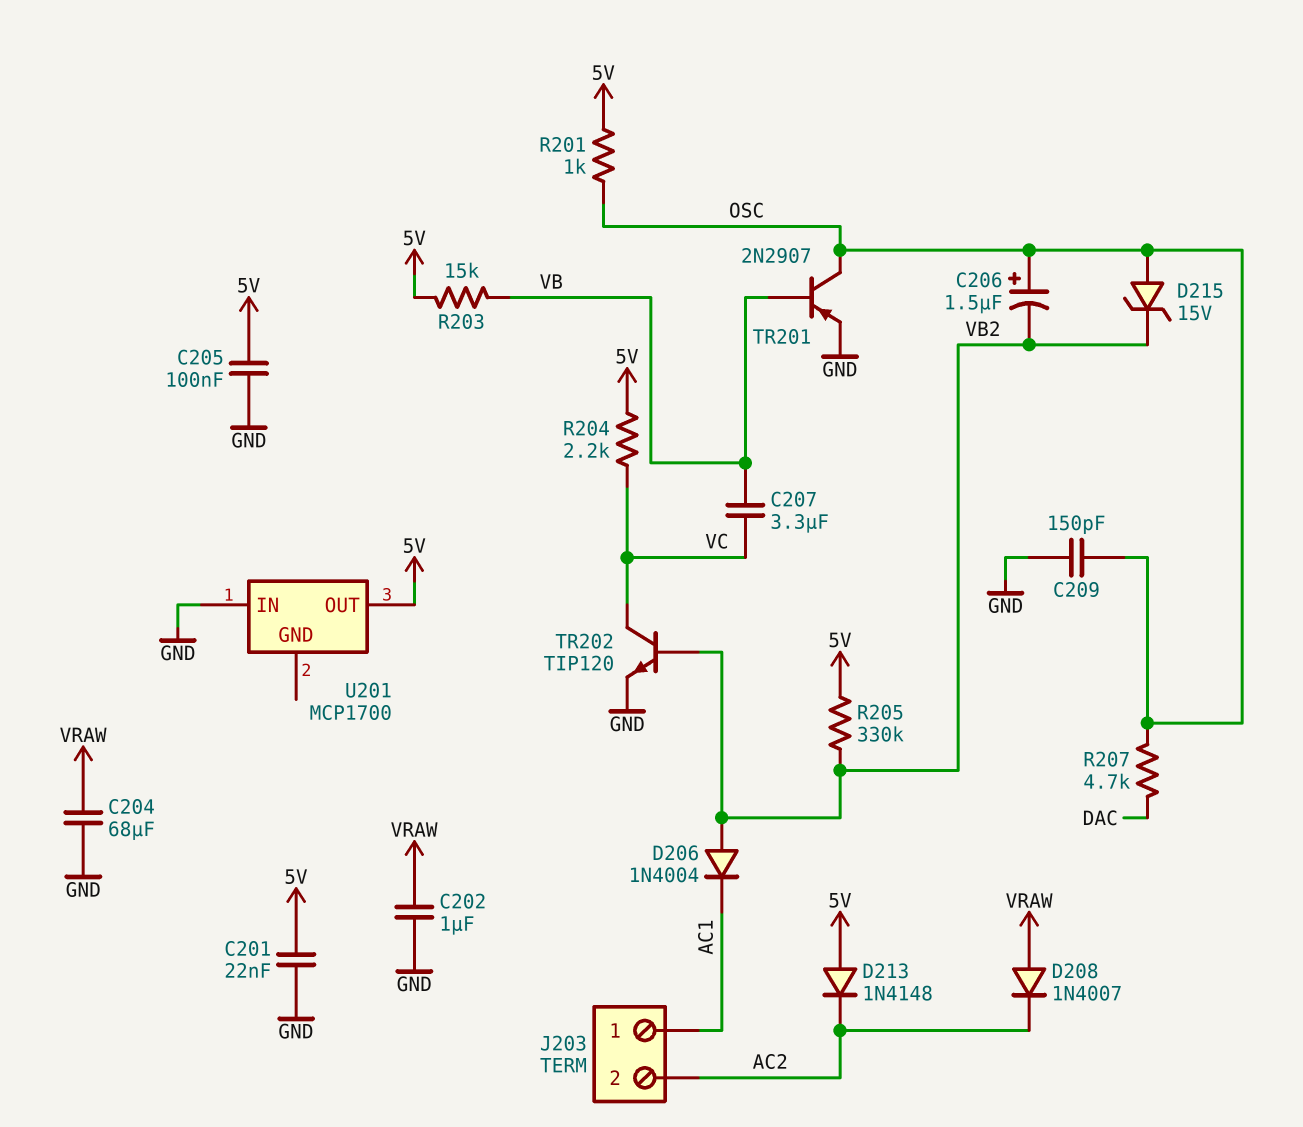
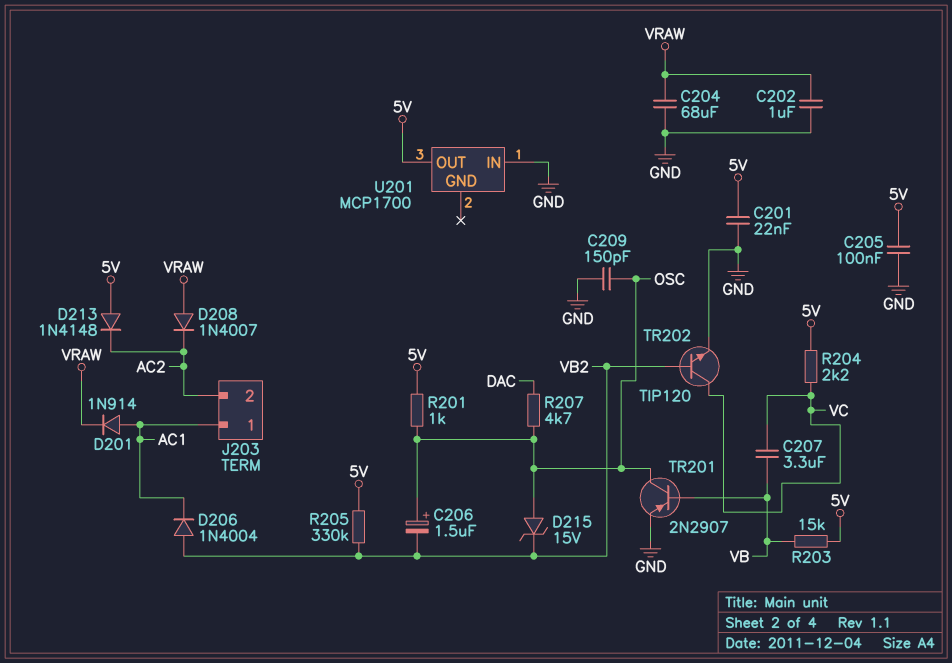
D201: none -> diode 1N914 (A AC1, K VRAW)

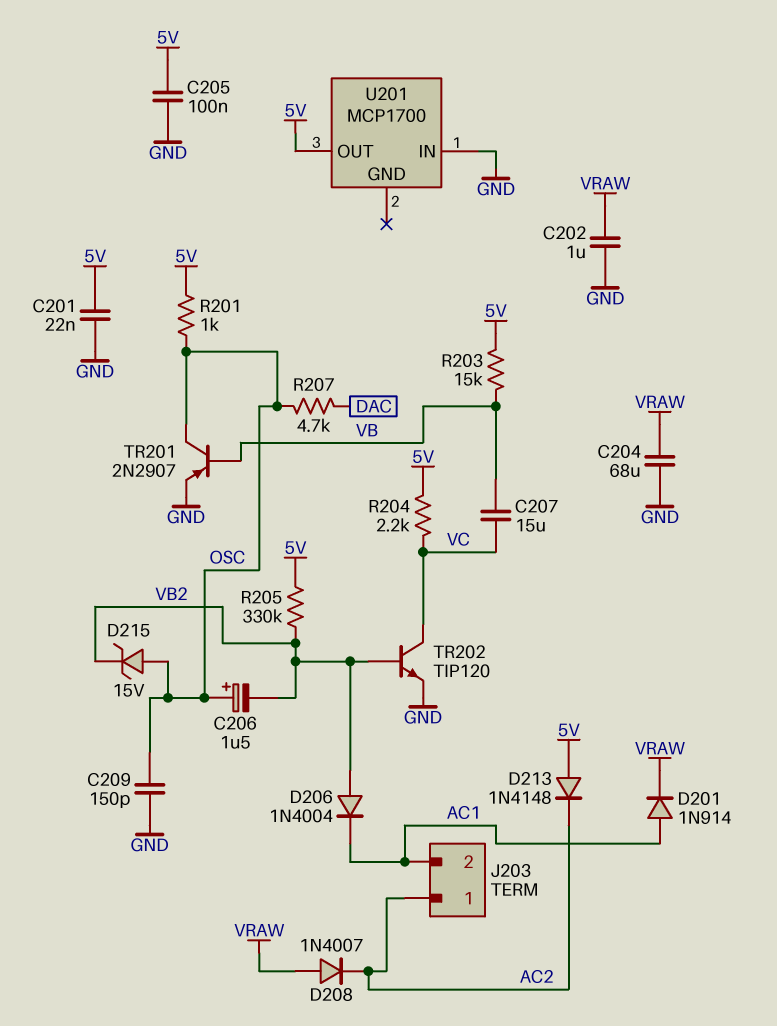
C207: 3.3uF (VB, VC) -> 15uF (VB, VC)
J203 pin 1: AC1 -> AC2
J203 pin 2: AC2 -> AC1

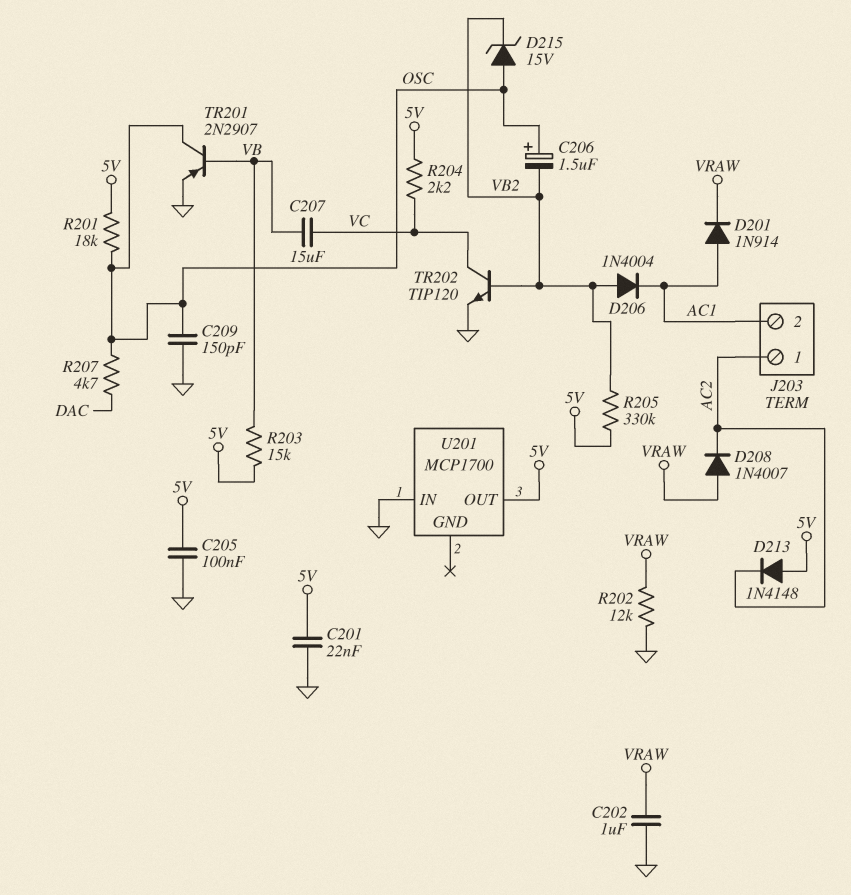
C204: 68uF (GND, VRAW) -> none
R201: 1k (5V, OSC) -> 18k (5V, OSC)
R202: none -> 12k (GND, VRAW)

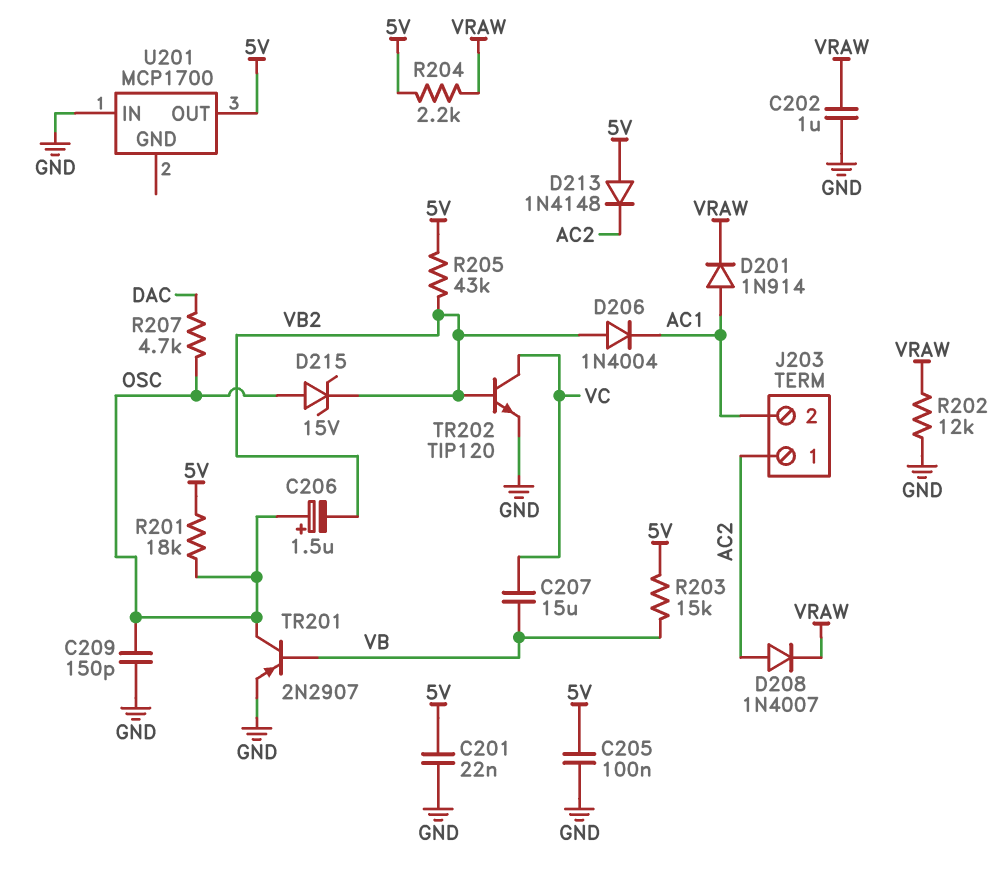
D208: diode 1N4007 (A VRAW, K AC2) -> diode 1N4007 (A AC2, K VRAW)
R204: 2.2k (5V, VC) -> 2.2k (5V, VRAW)
R205: 330k (5V, VB2) -> 43k (5V, VB2)

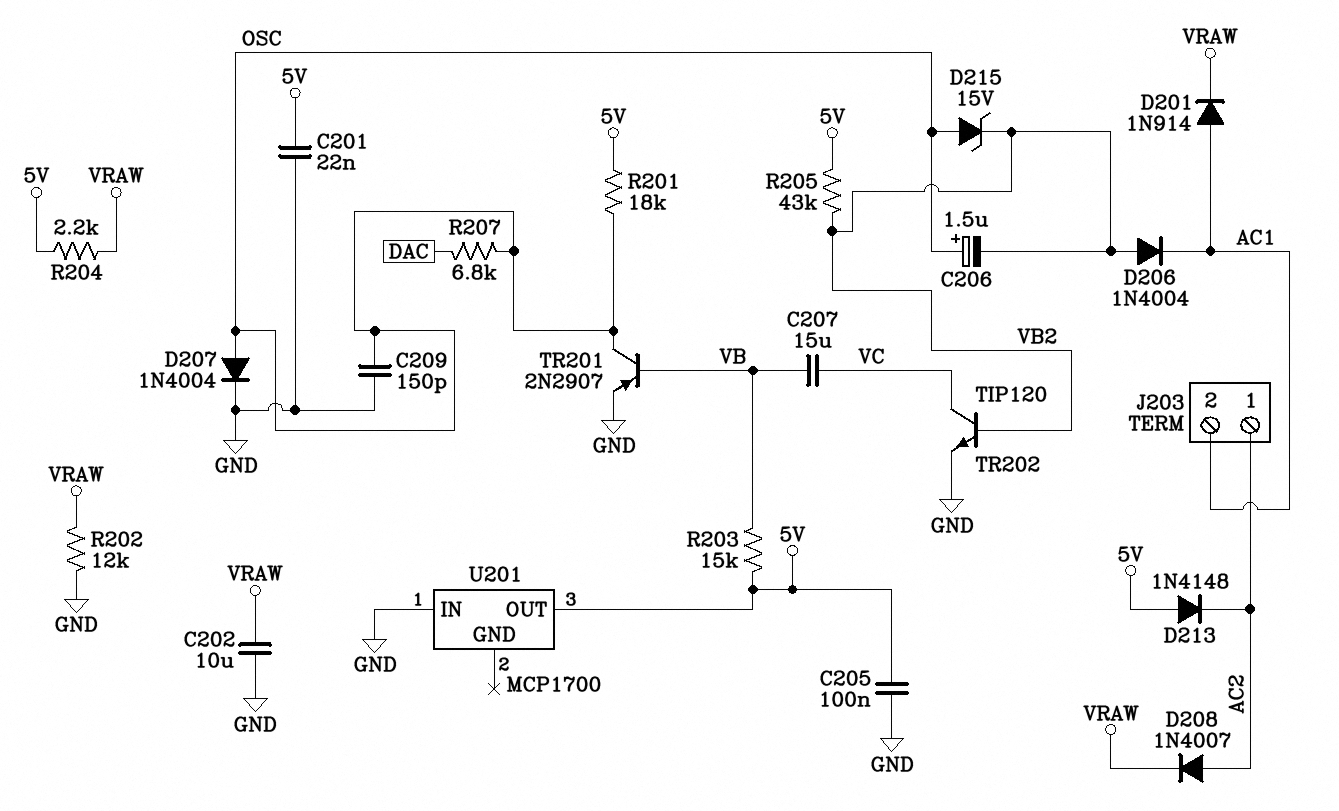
C202: 1uF (GND, VRAW) -> 10uF (GND, VRAW)
D207: none -> diode 1N4004 (A OSC, K GND)
R207: 4.7k (DAC, OSC) -> 6.8k (DAC, OSC)

